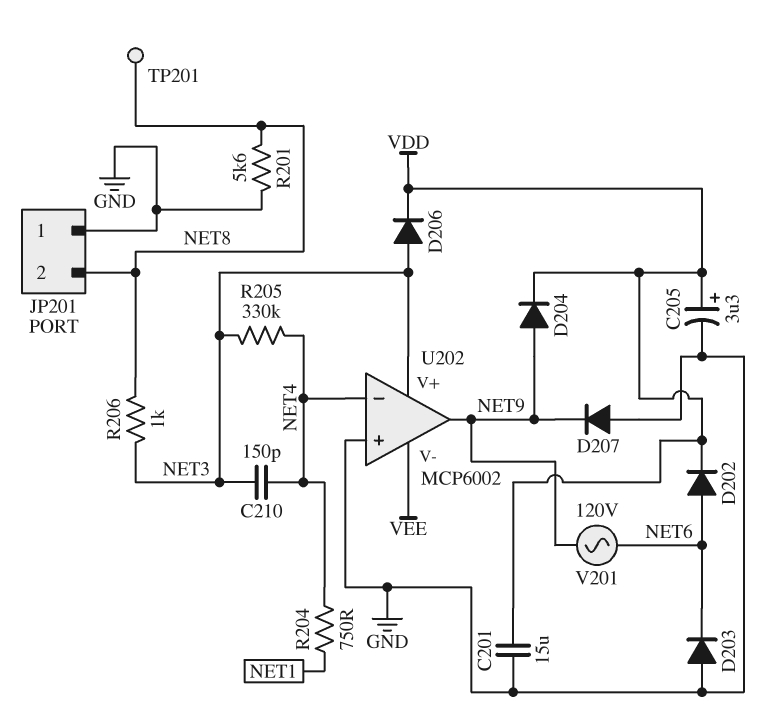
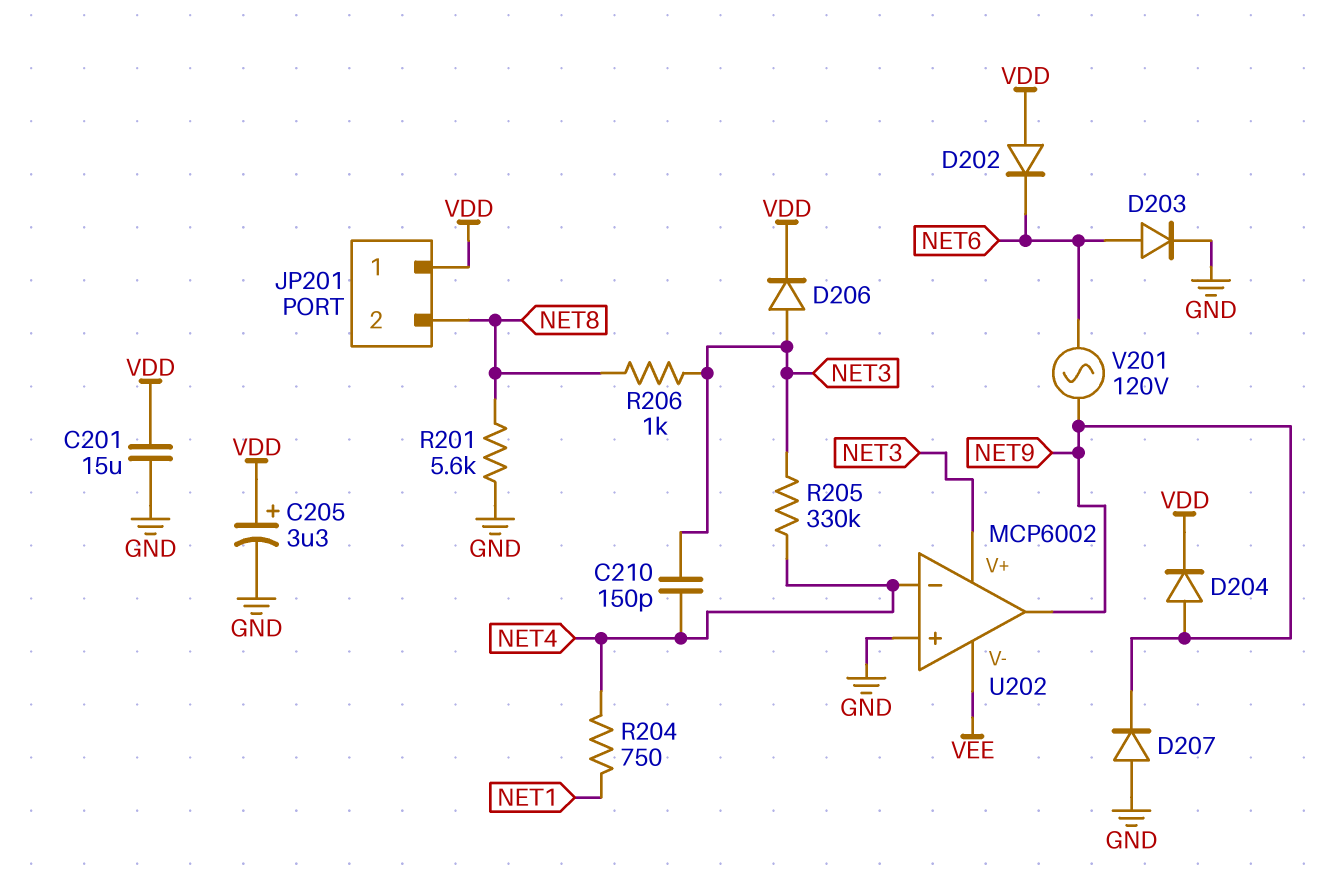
D202: diode (A NET6, K VDD) -> diode (A VDD, K NET6)
D203: diode (A GND, K NET6) -> diode (A NET6, K GND)
JP201 pin 1: GND -> VDD
TP201: test point (NET8) -> none

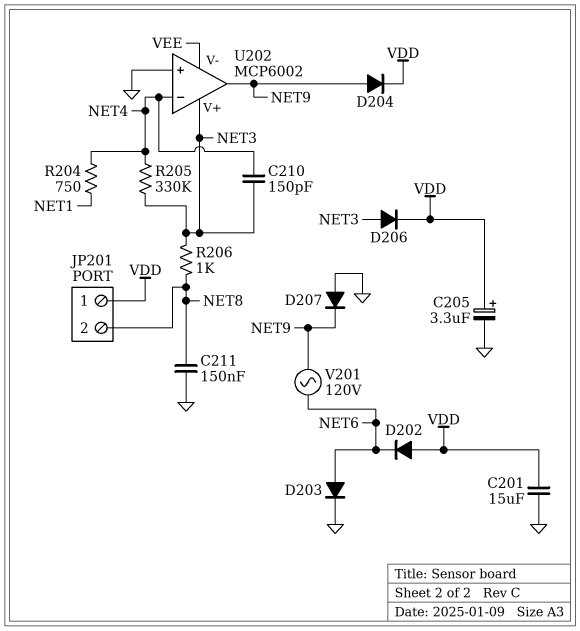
C211: none -> 150nF (GND, NET8)
R201: 5.6k (GND, NET8) -> none

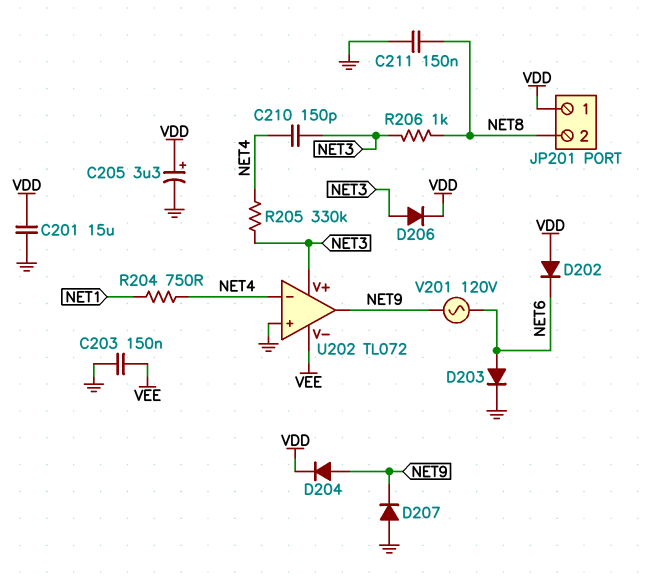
C203: none -> 150nF (GND, VEE)
U202: MCP6002 -> TL072

